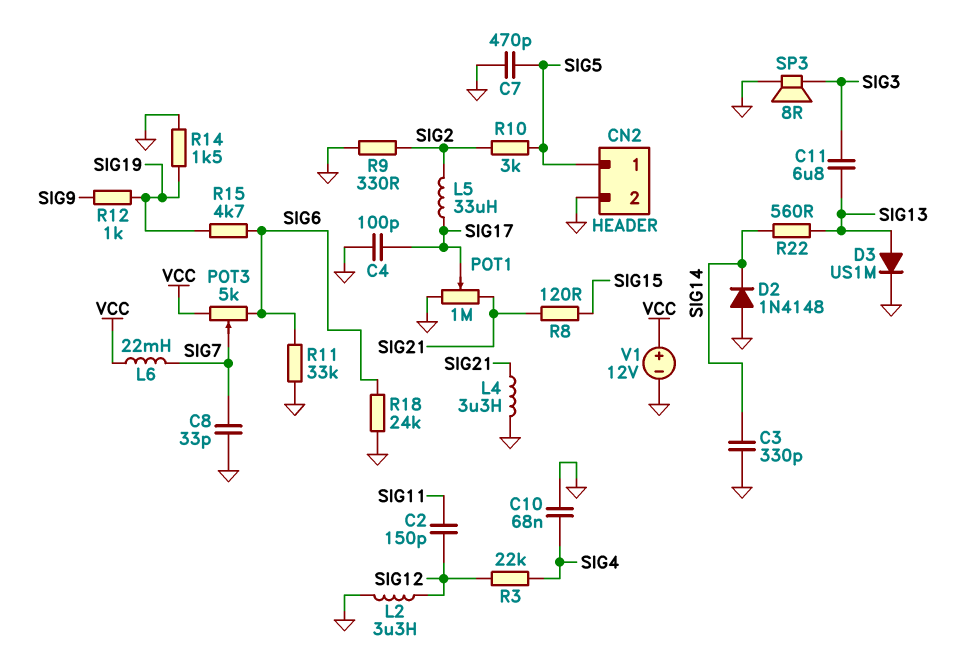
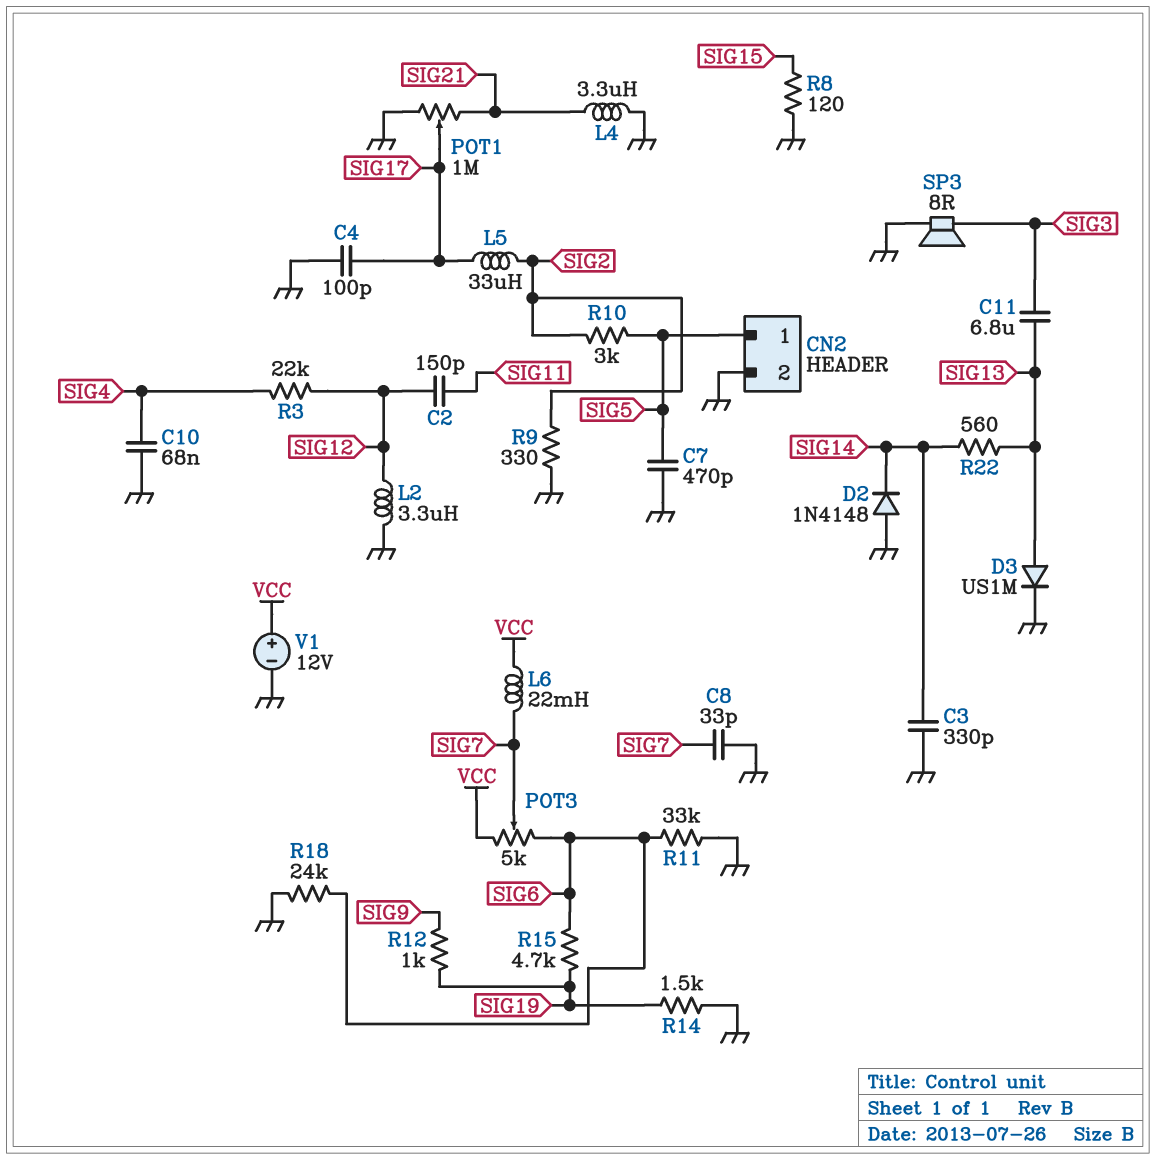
R8: 120 (SIG15, SIG21) -> 120 (GND, SIG15)

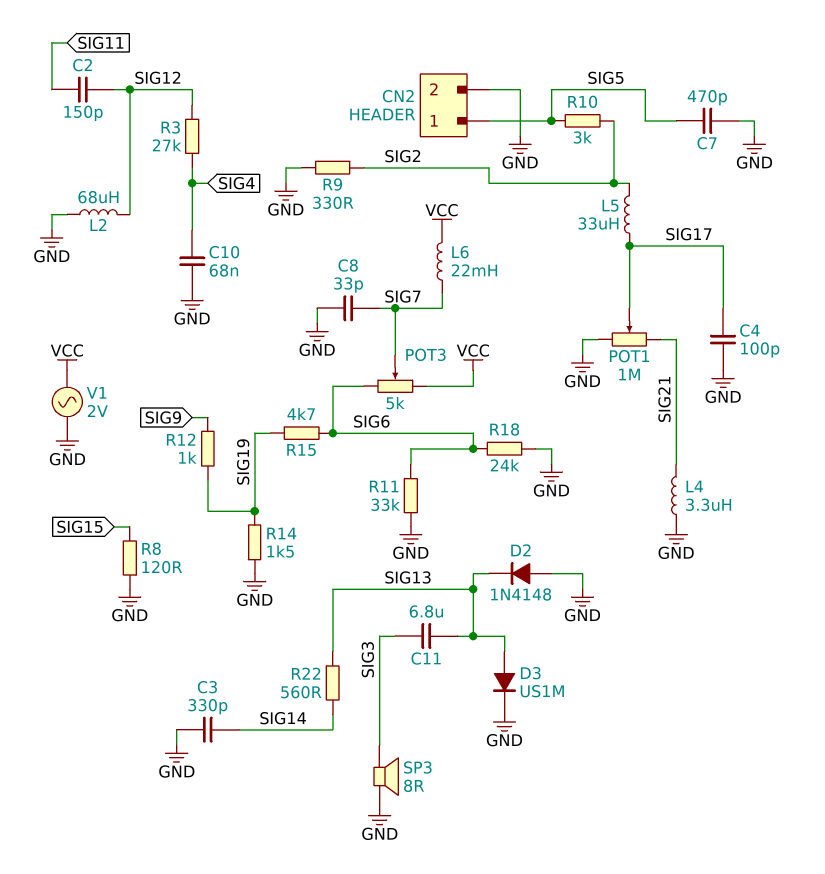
D2: diode 1N4148 (A GND, K SIG14) -> diode 1N4148 (A GND, K SIG13)
L2: 3.3uH (GND, SIG12) -> 68uH (GND, SIG12)
R3: 22k (SIG4, SIG12) -> 27k (SIG4, SIG12)
V1: 12V (plus VCC, minus GND) -> AC 2V (GND, VCC)

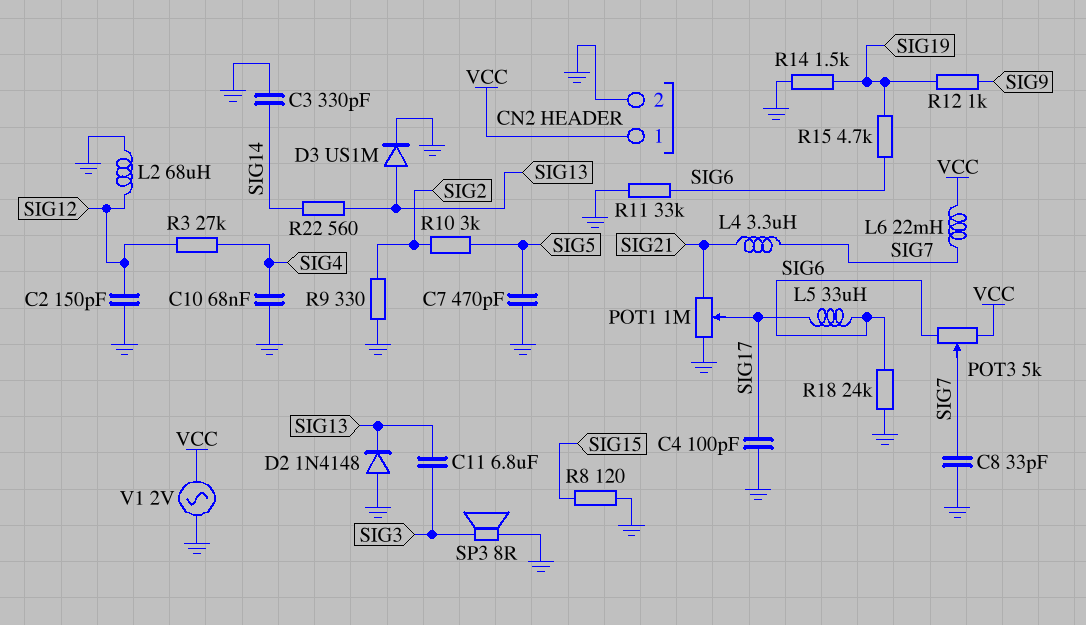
C2: 150pF (SIG11, SIG12) -> 150pF (GND, SIG12)
CN2 pin 1: SIG5 -> VCC
L4: 3.3uH (GND, SIG21) -> 3.3uH (SIG7, SIG21)
L5: 33uH (SIG2, SIG17) -> 33uH (SIG6, SIG17)

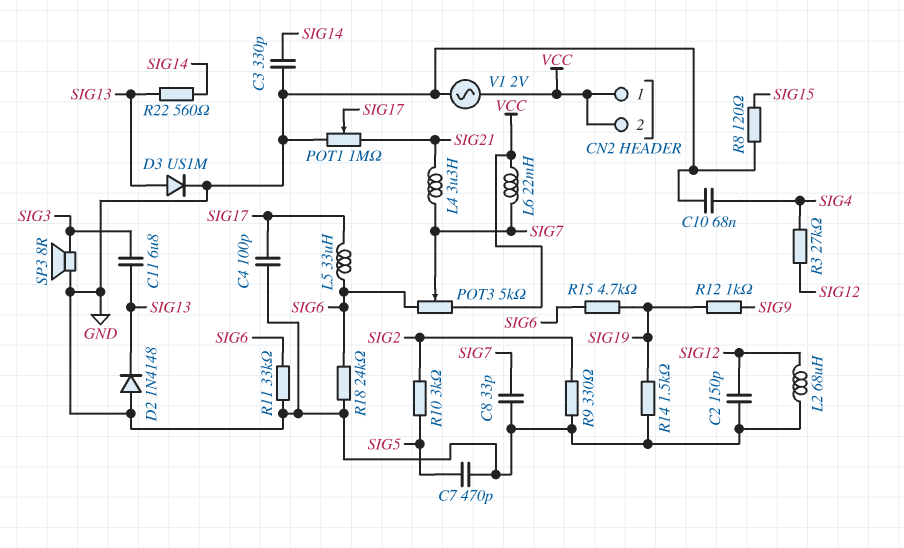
CN2 pin 2: GND -> VCC

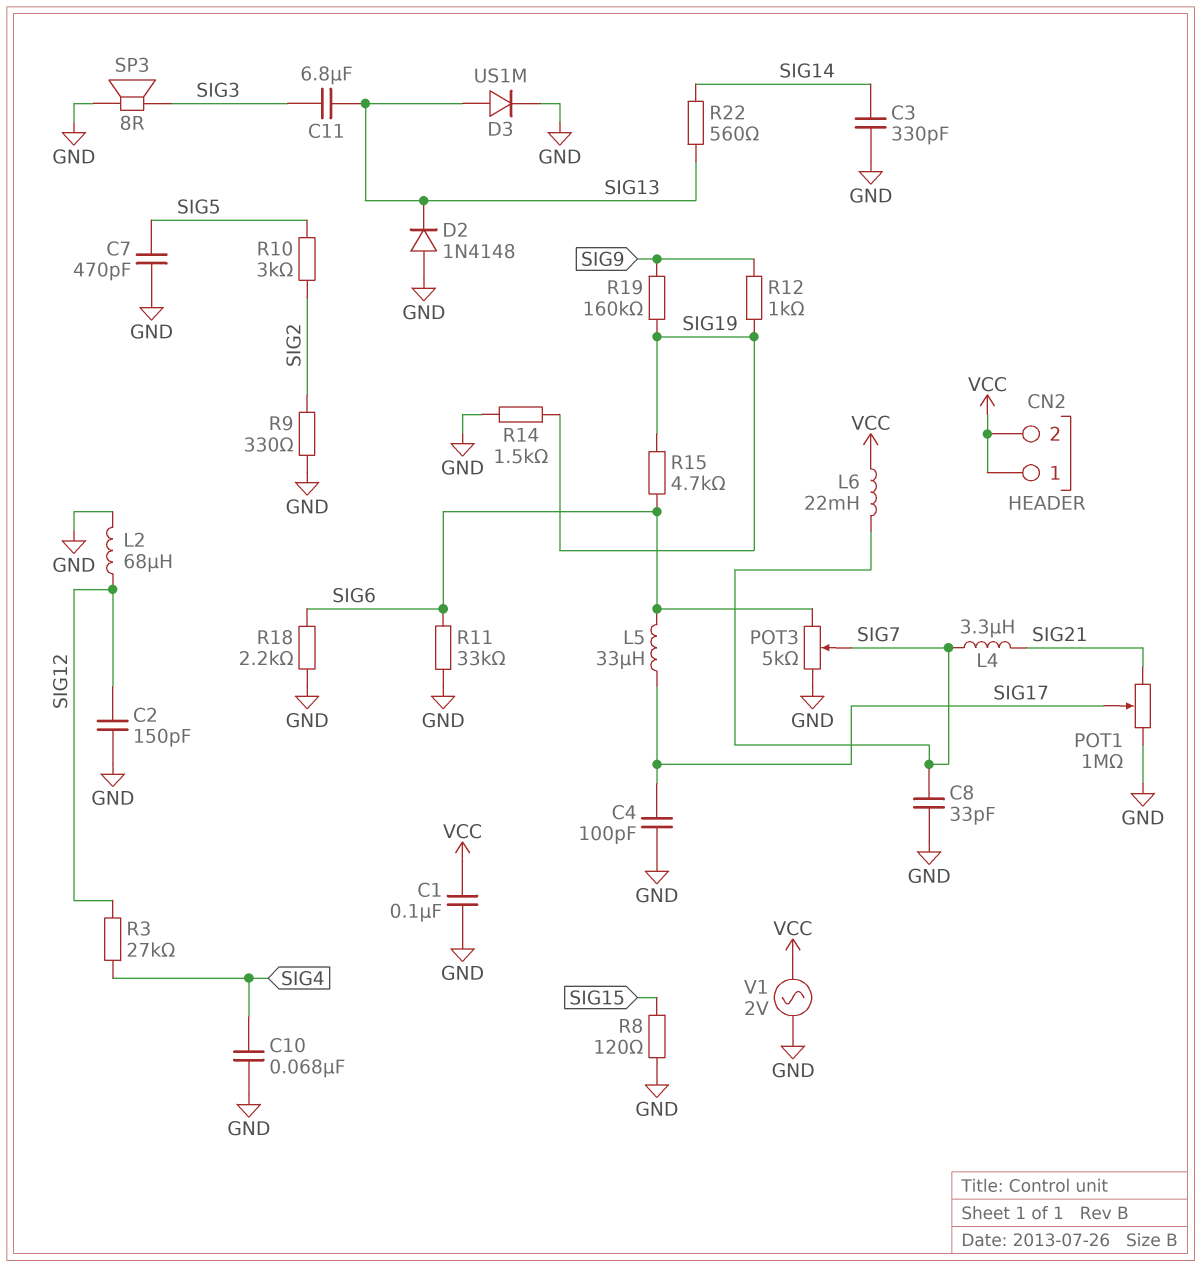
C1: none -> 100nF (GND, VCC)
POT3: 5k (SIG6, VCC, wiper SIG7) -> 5k (GND, SIG6, wiper SIG7)
R18: 24k (GND, SIG6) -> 2.2k (GND, SIG6)
R19: none -> 160k (SIG9, SIG19)

